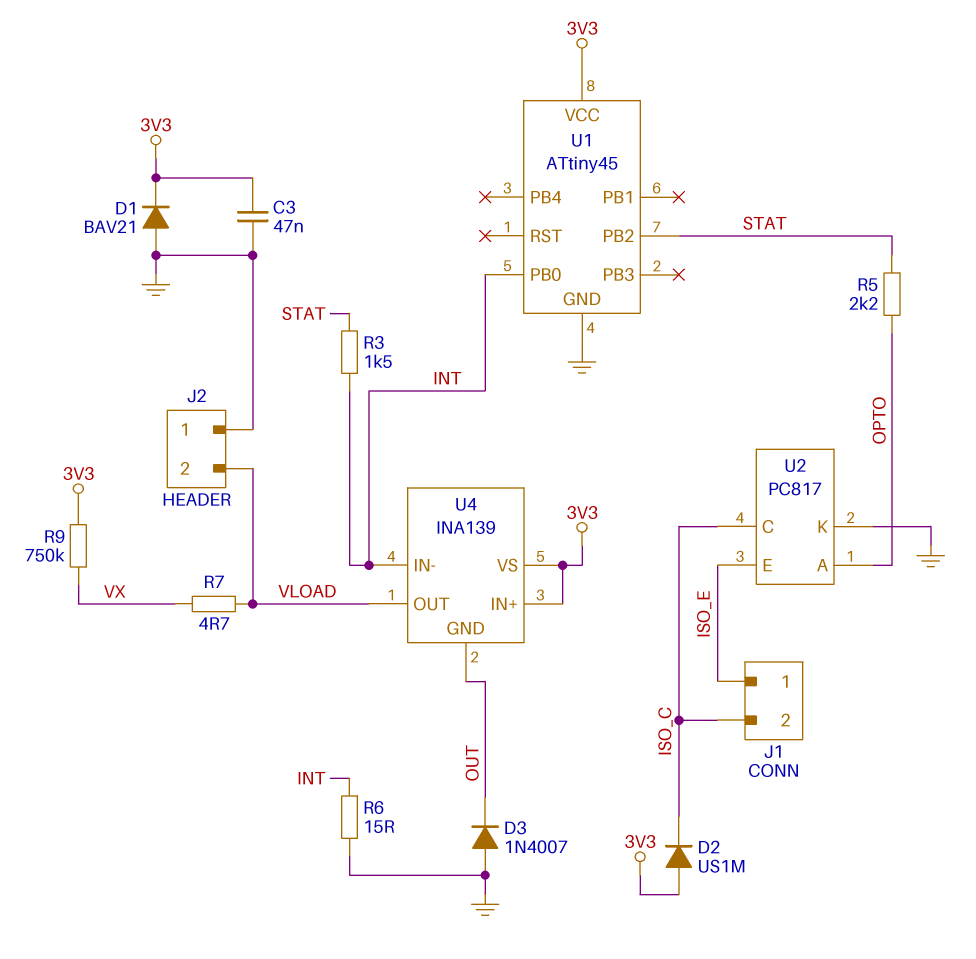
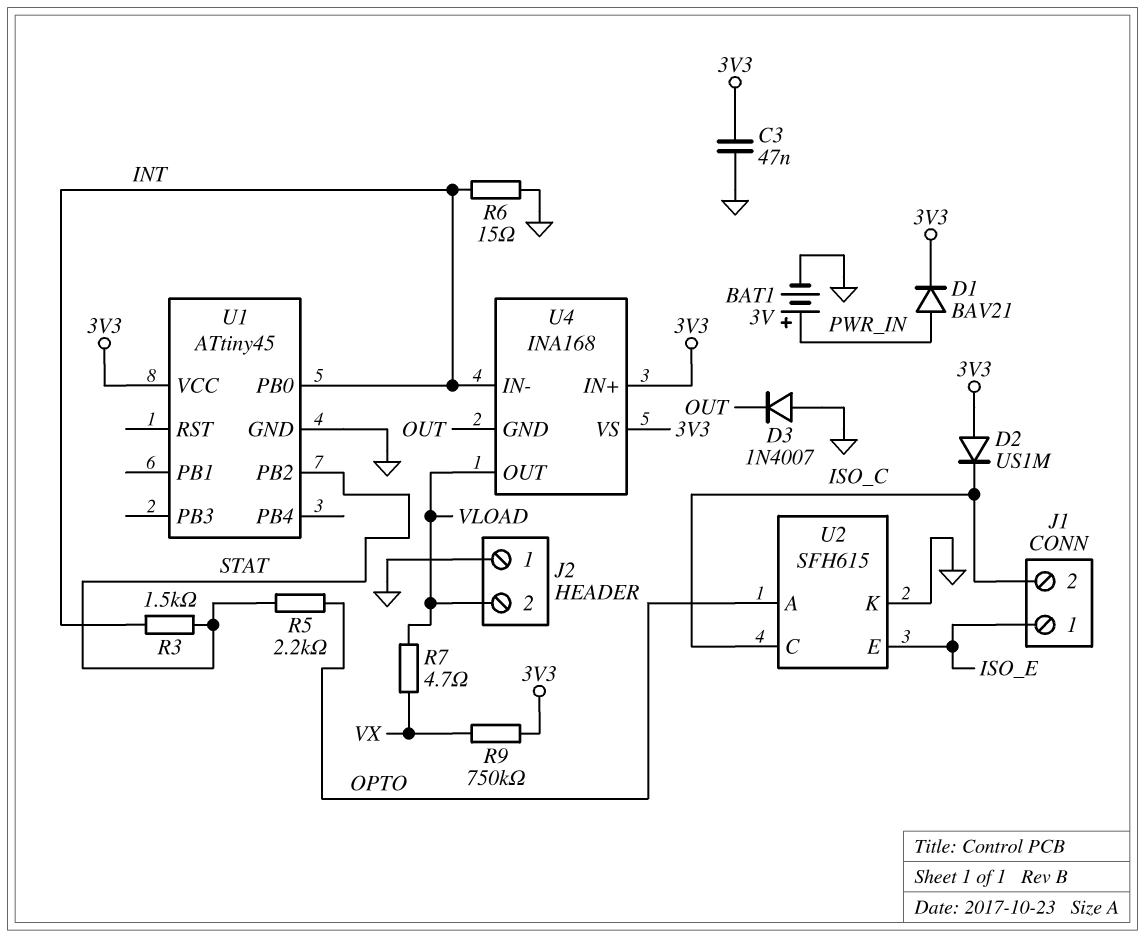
BAT1: none -> 3V (plus PWR_IN, minus GND)
D1: diode BAV21 (A GND, K 3V3) -> diode BAV21 (A PWR_IN, K 3V3)
U2: PC817 -> SFH615
U4: INA139 -> INA168

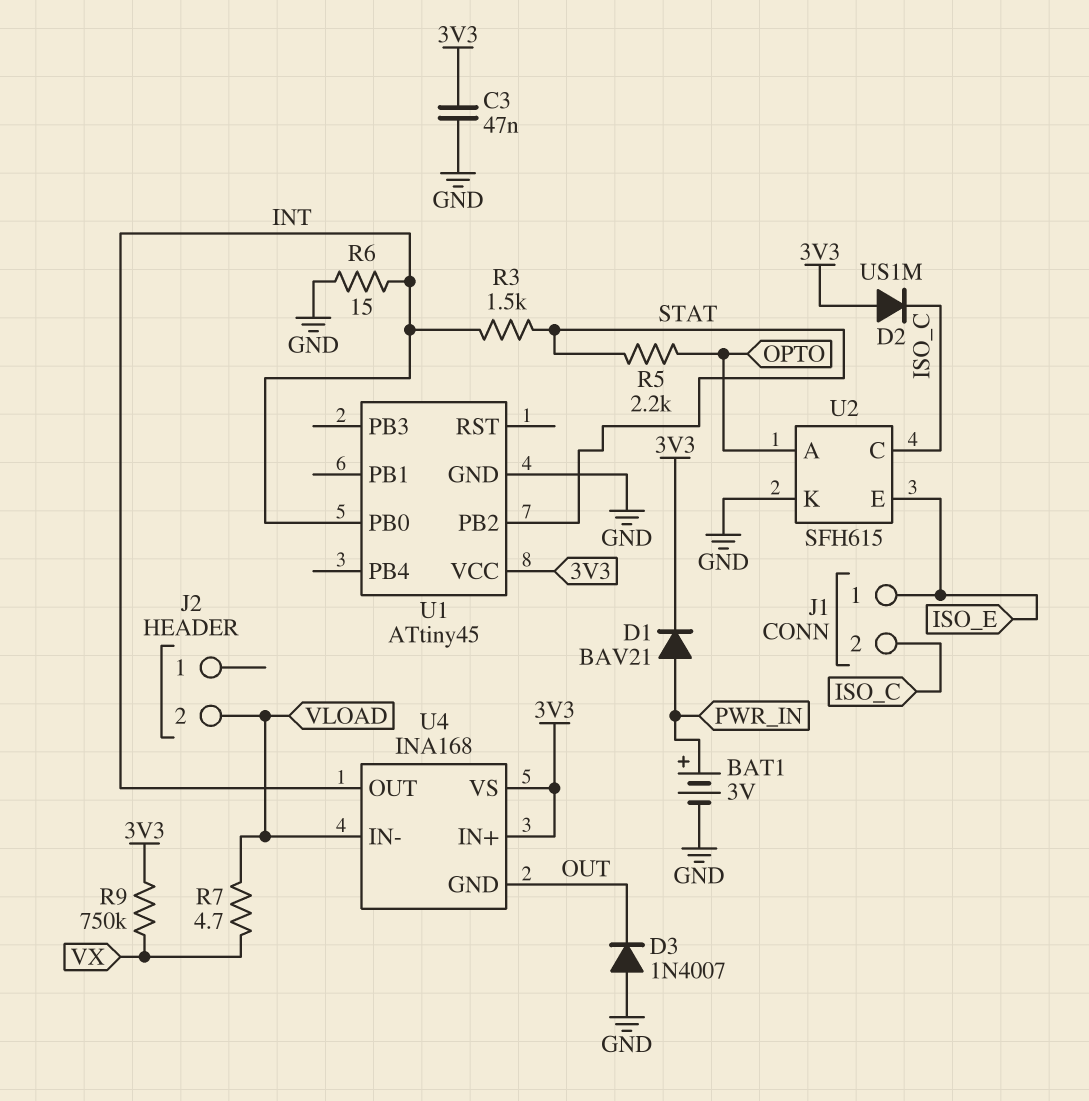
J2 pin 1: GND -> none
U4 pin IN-: INT -> VLOAD
U4 pin OUT: VLOAD -> INT

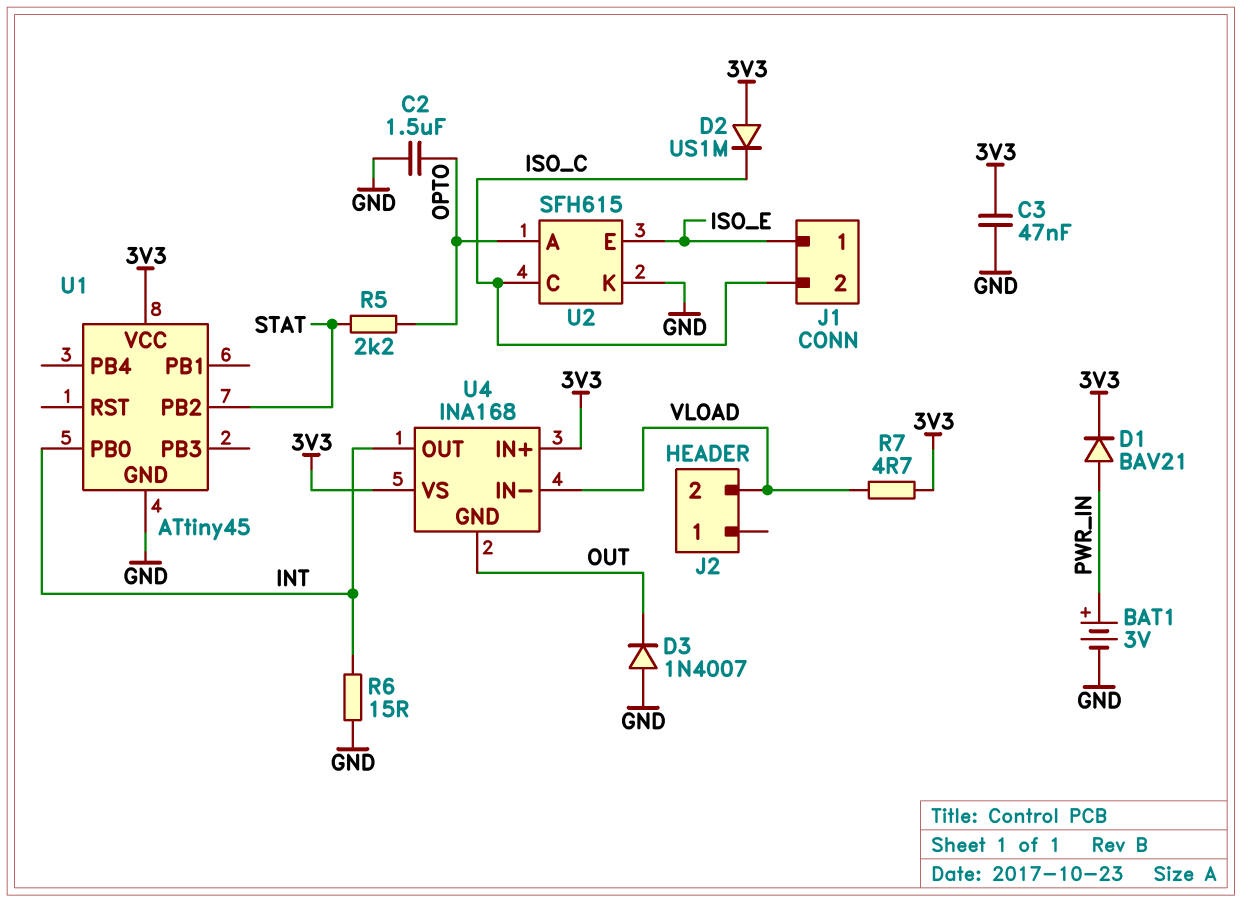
C2: none -> 1.5uF (GND, OPTO)
R3: 1.5k (INT, STAT) -> none
R7: 4.7 (VLOAD, VX) -> 4.7 (3V3, VLOAD)
R9: 750k (3V3, VX) -> none

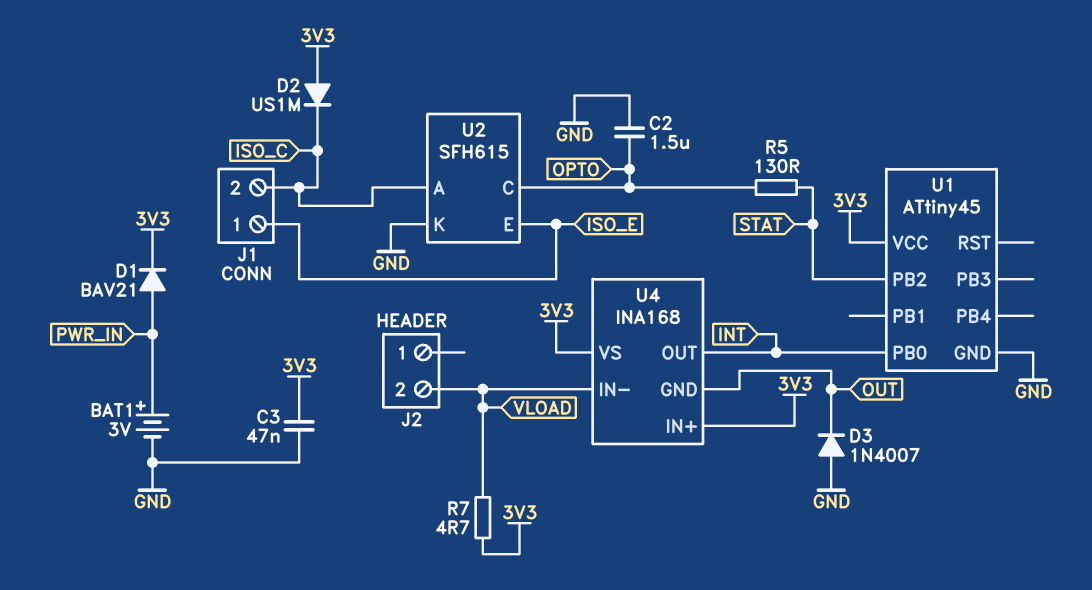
R5: 2.2k (OPTO, STAT) -> 130 (OPTO, STAT)
R6: 15 (GND, INT) -> none
U2 pin A: OPTO -> ISO_C
U2 pin C: ISO_C -> OPTO

